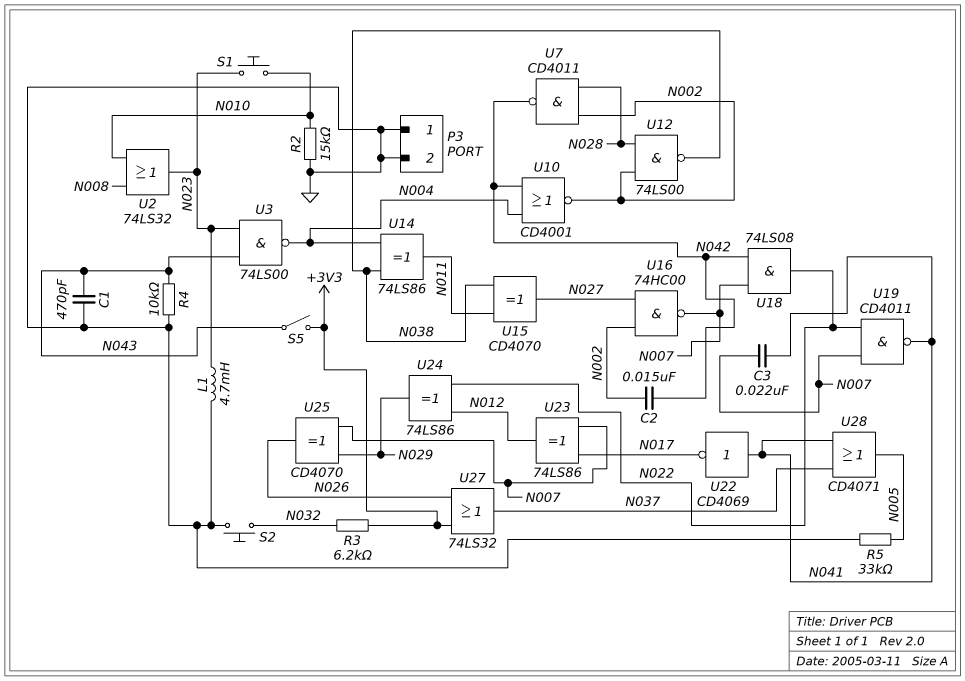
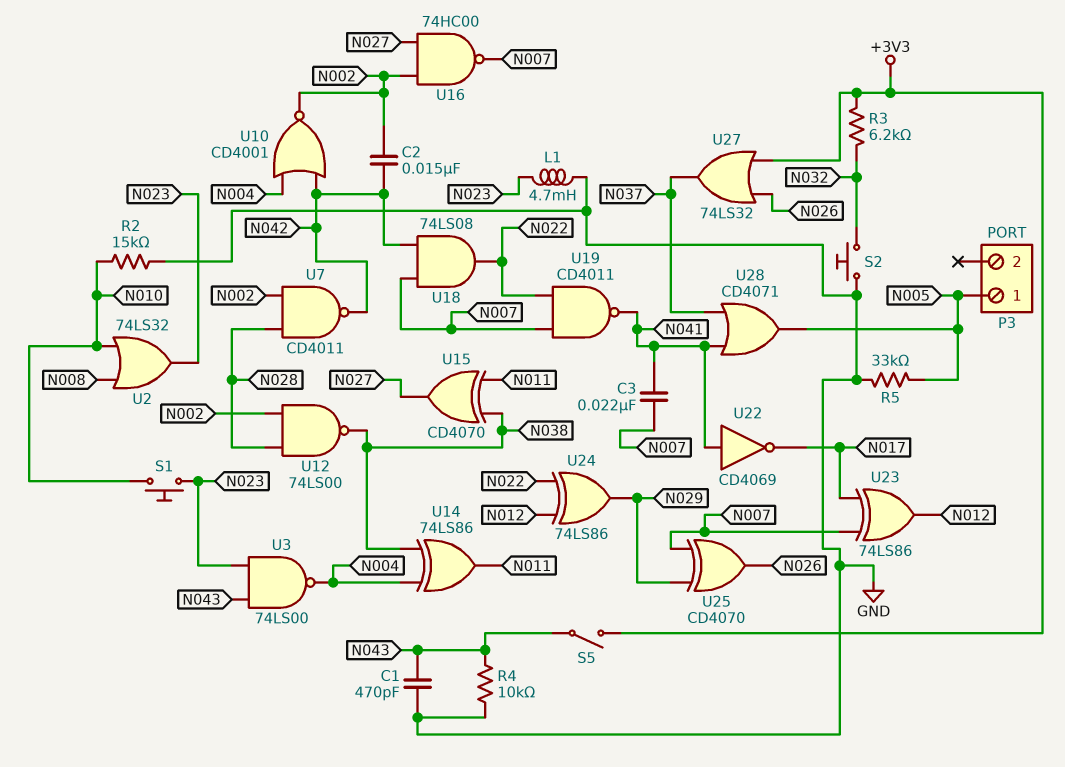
P3 pin 1: GND -> N005
P3 pin 2: GND -> none

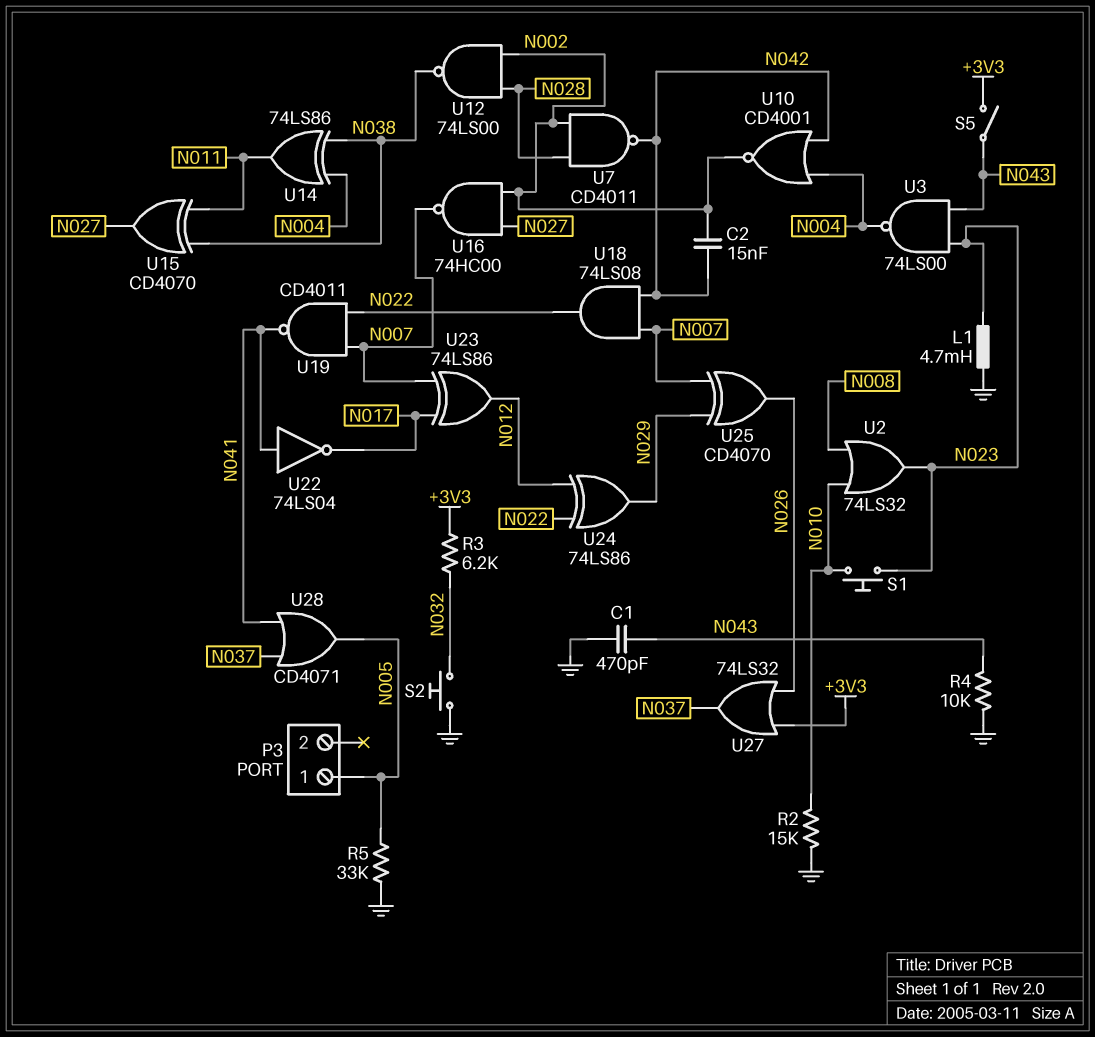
C3: 22nF (N007, N041) -> none
U22: NOT CD4069 (in N041, out N017) -> NOT 74LS04 (in N041, out N017)

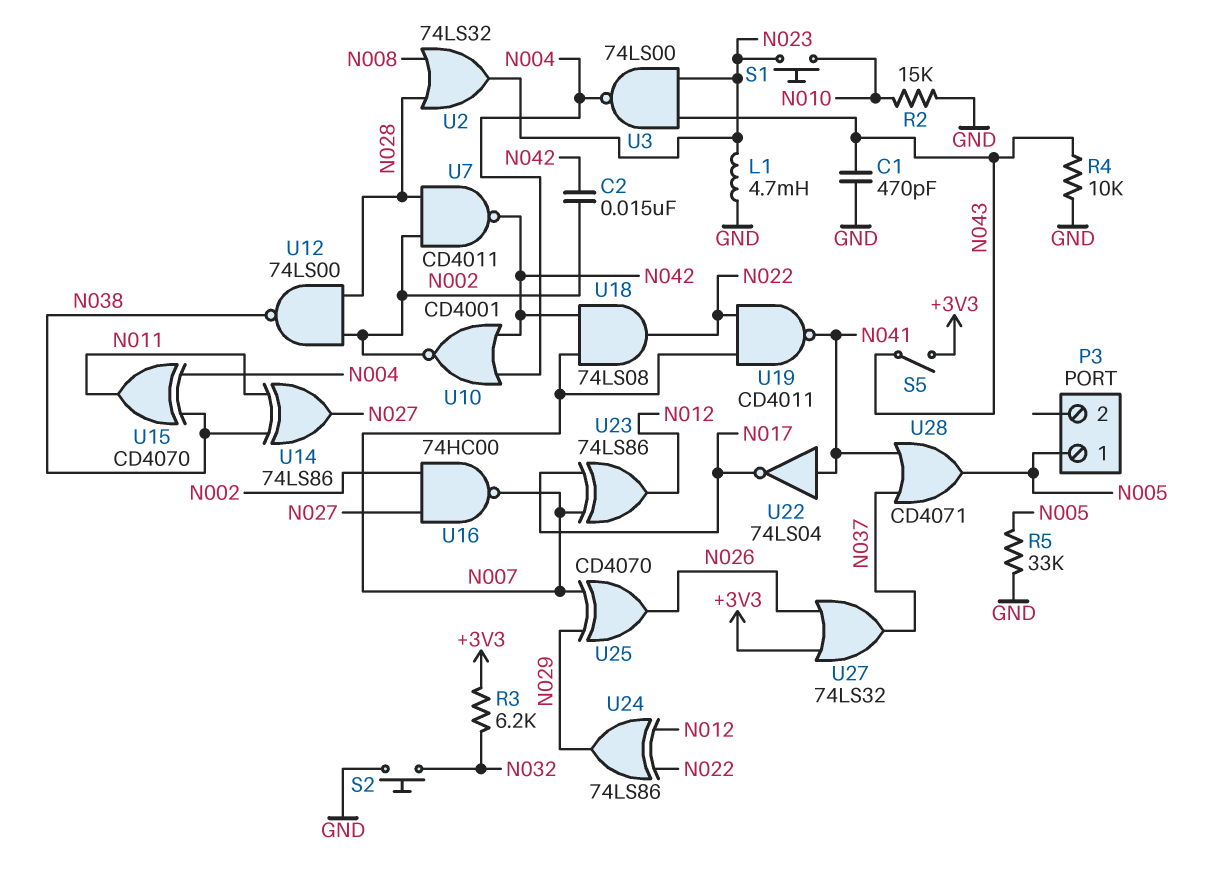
U2: OR 74LS32 (in N008, in N010, out N023) -> OR 74LS32 (in N008, in N028, out N023)
U14: XOR 74LS86 (in N004, in N038, out N011) -> XOR 74LS86 (in N011, in N038, out N027)
U15: XOR CD4070 (in N011, in N038, out N027) -> XOR CD4070 (in N004, in N038, out N011)

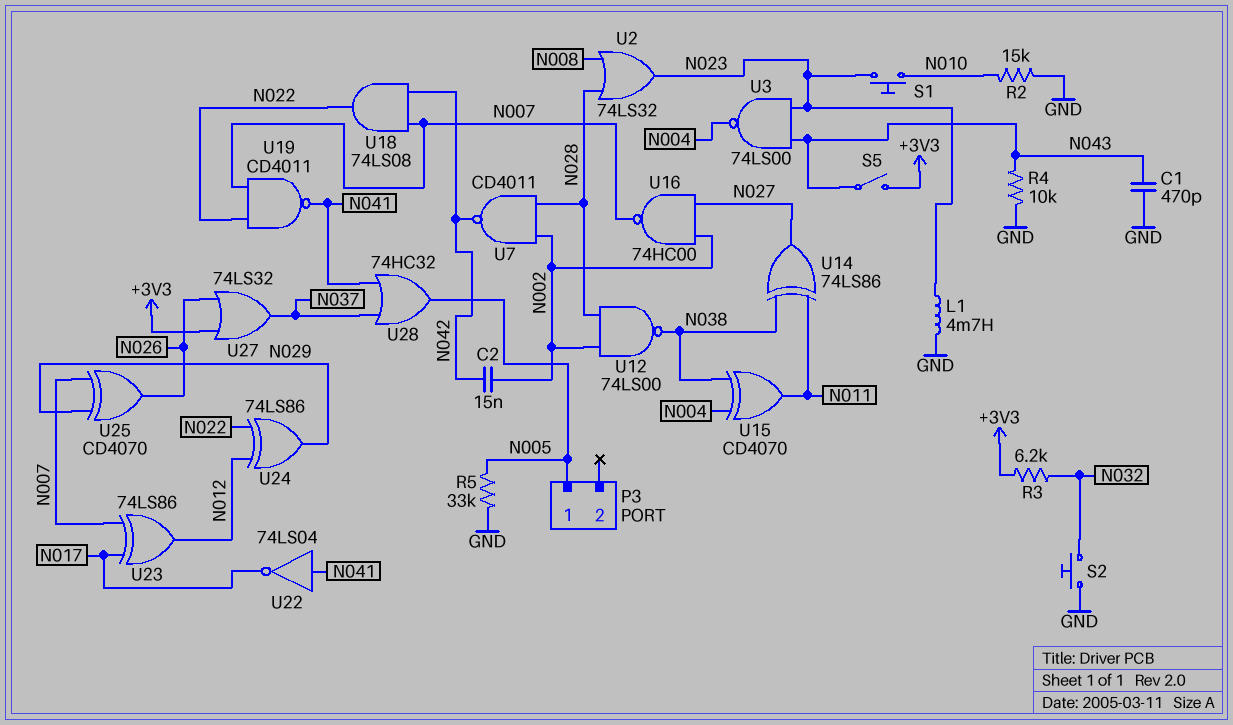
U10: NOR CD4001 (in N004, in N042, out N002) -> none
U28: OR CD4071 (in N037, in N041, out N005) -> OR 74HC32 (in N037, in N041, out N005)

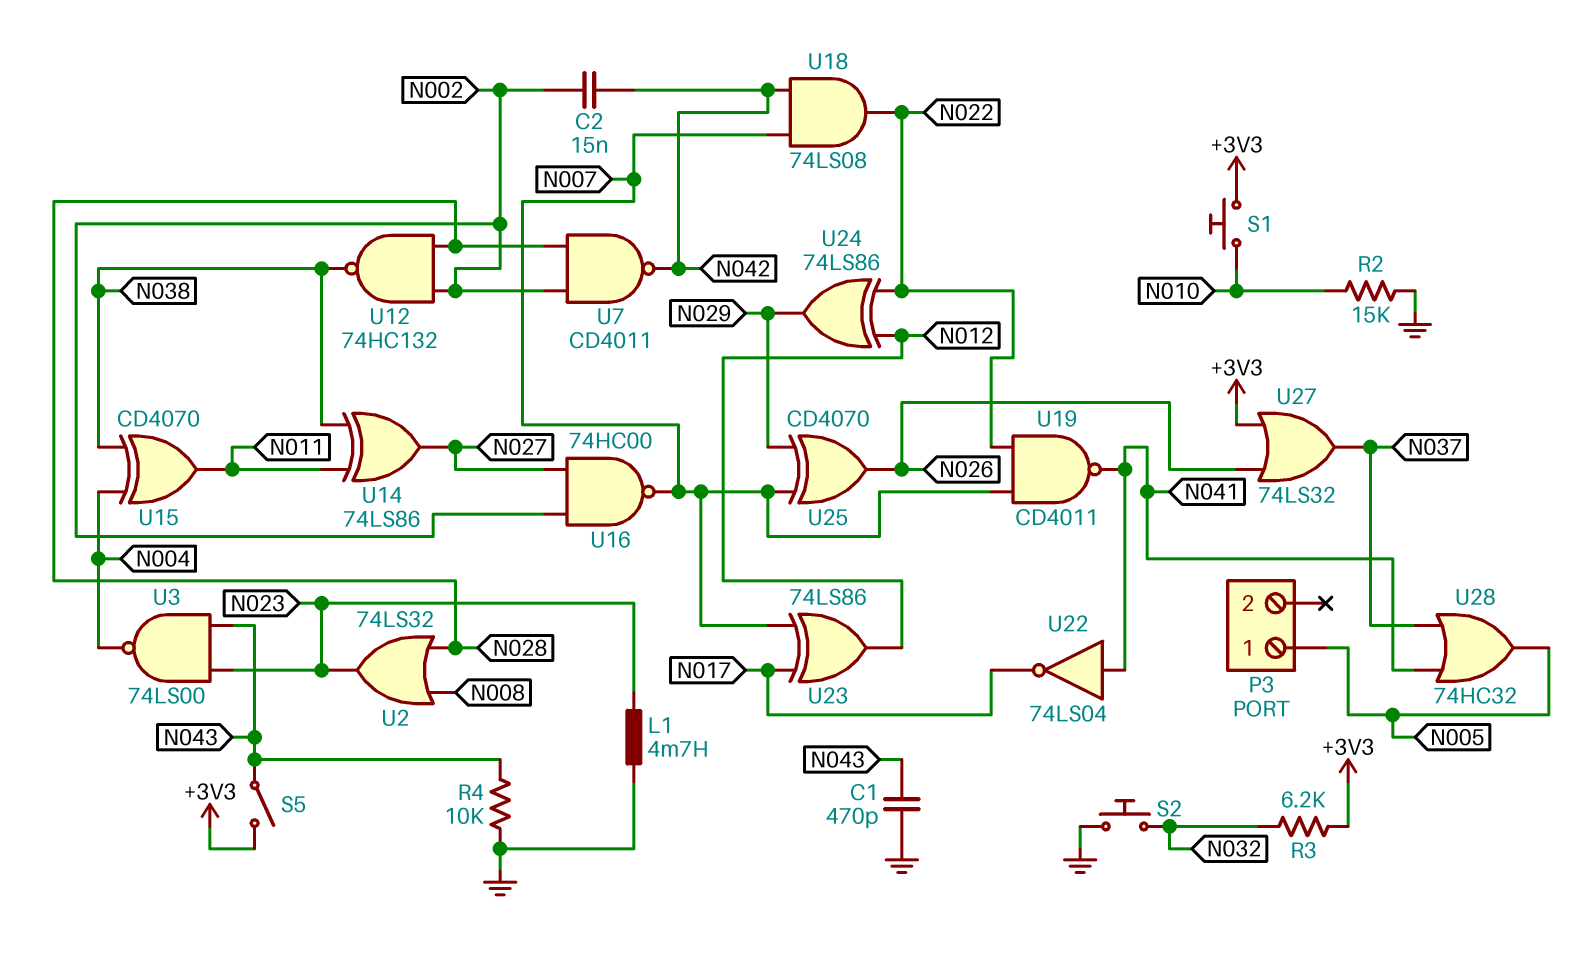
R5: 33k (GND, N005) -> none
S1: button (N010, N023) -> button (+3V3, N010)
U12: NAND 74LS00 (in N002, in N028, out N038) -> NAND 74HC132 (in N002, in N028, out N038)

